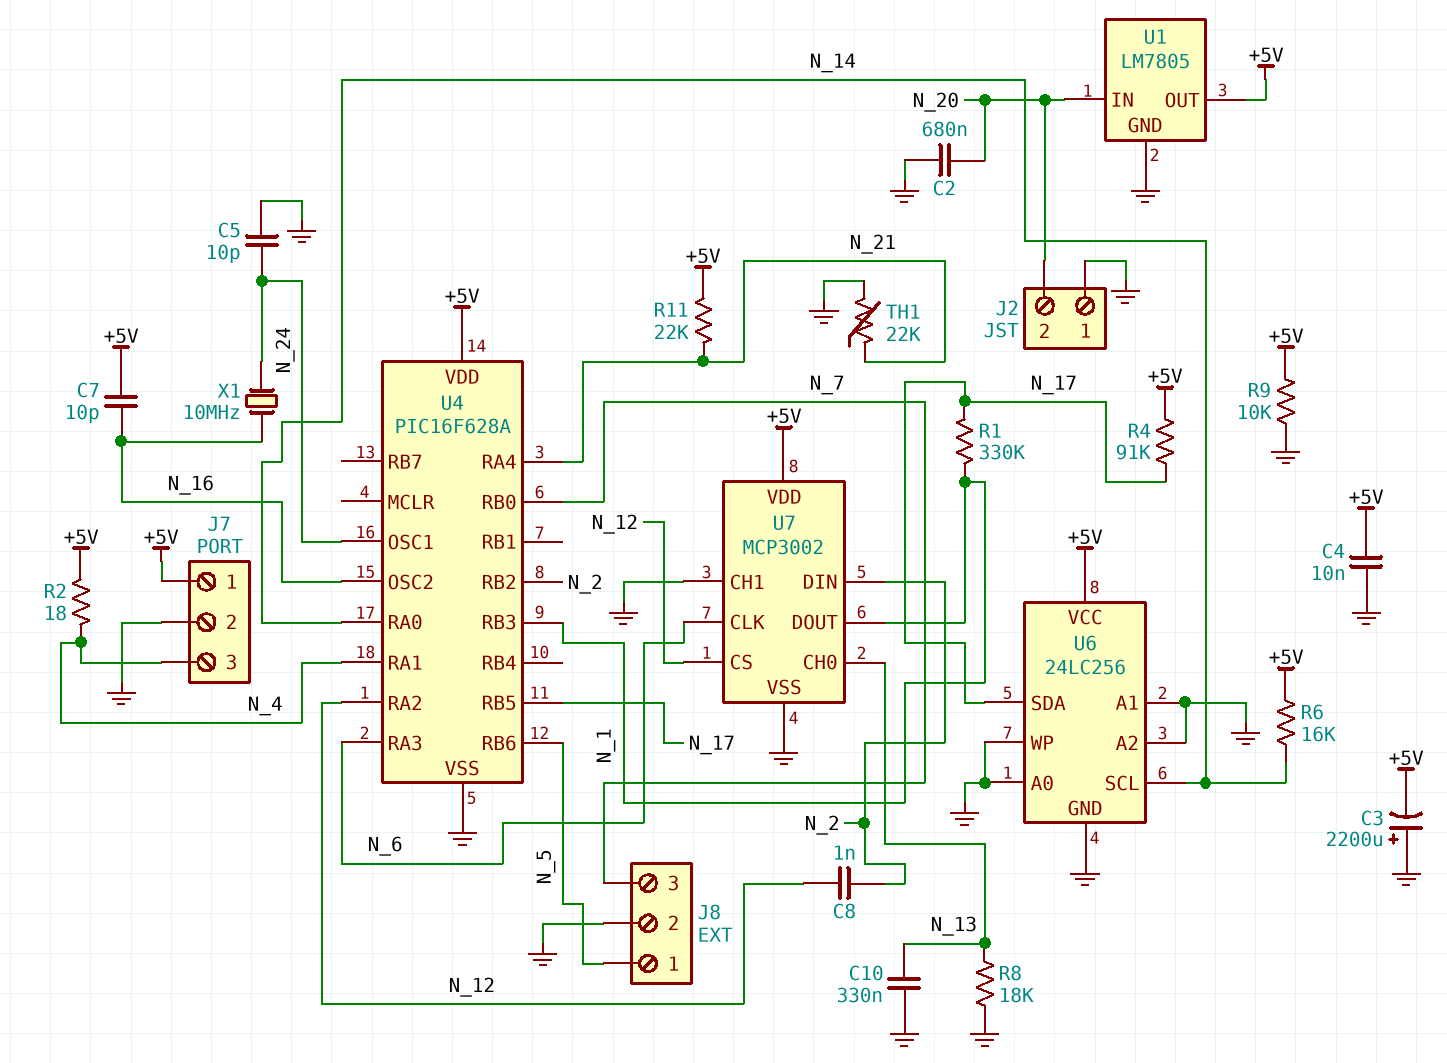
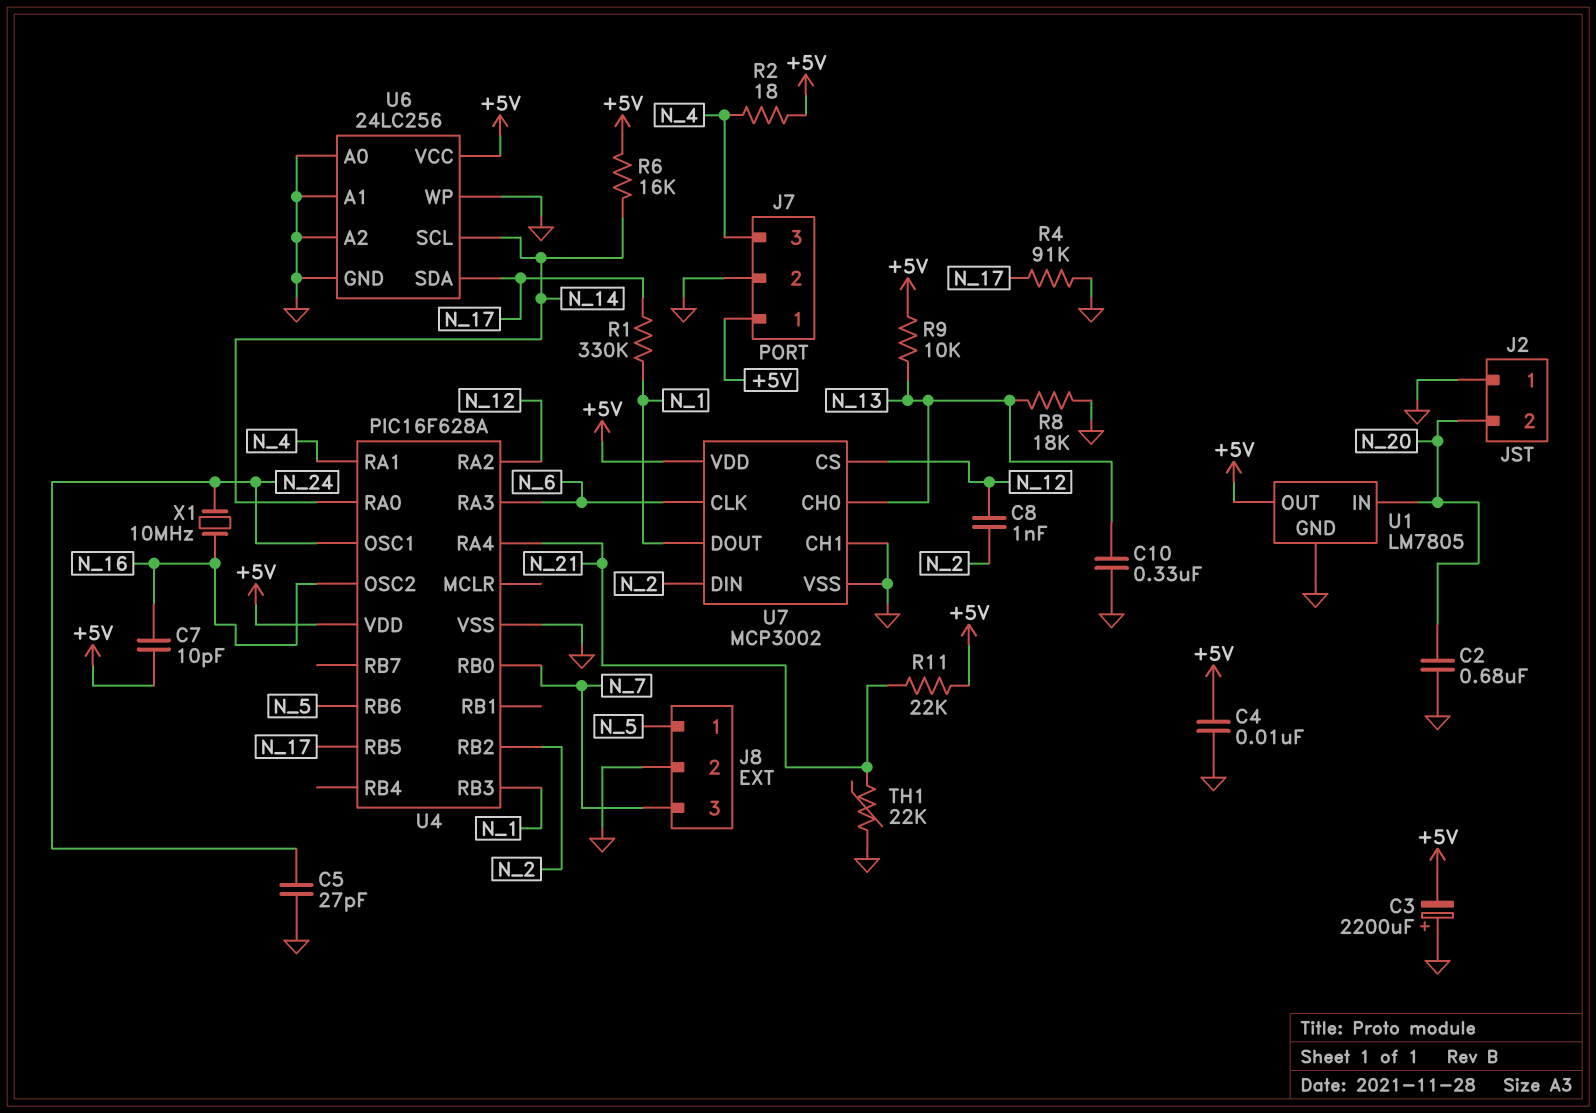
C5: 10pF (GND, N_24) -> 27pF (GND, N_24)
R4: 91k (+5V, N_17) -> 91k (GND, N_17)
R9: 10k (+5V, GND) -> 10k (+5V, N_13)

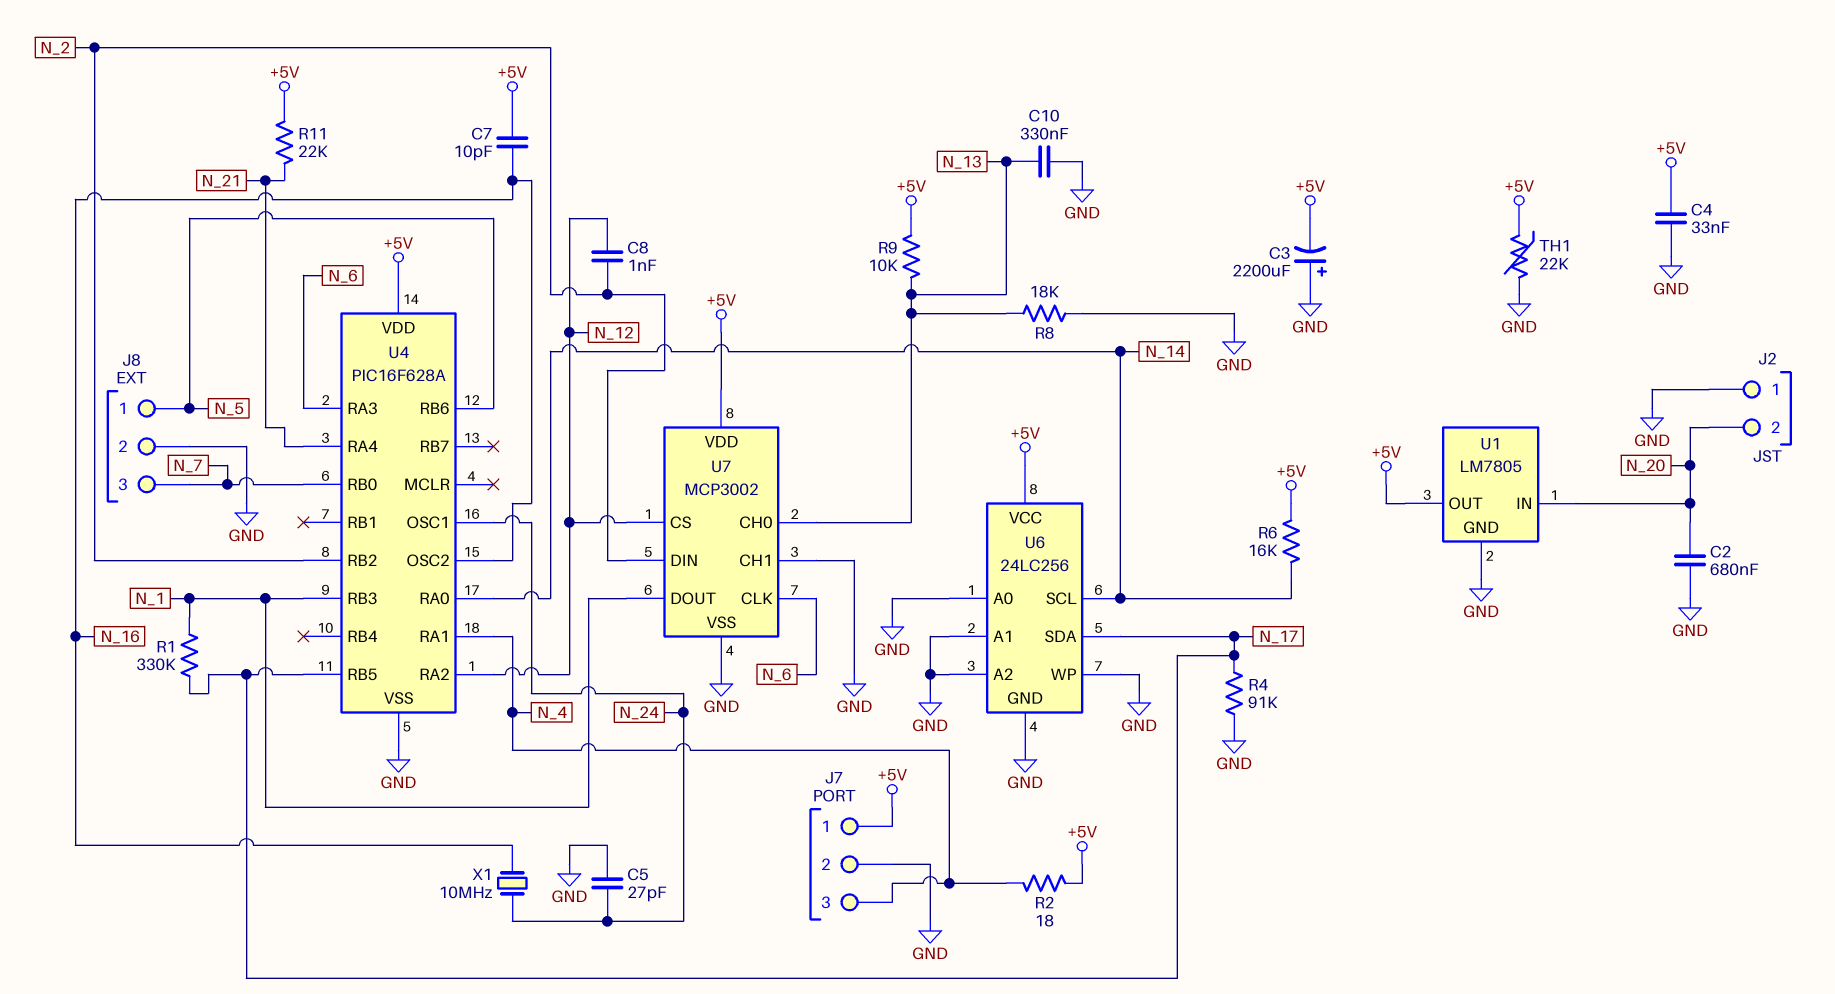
C4: 10nF (+5V, GND) -> 33nF (+5V, GND)
TH1: 22k (GND, N_21) -> 22k (+5V, GND)

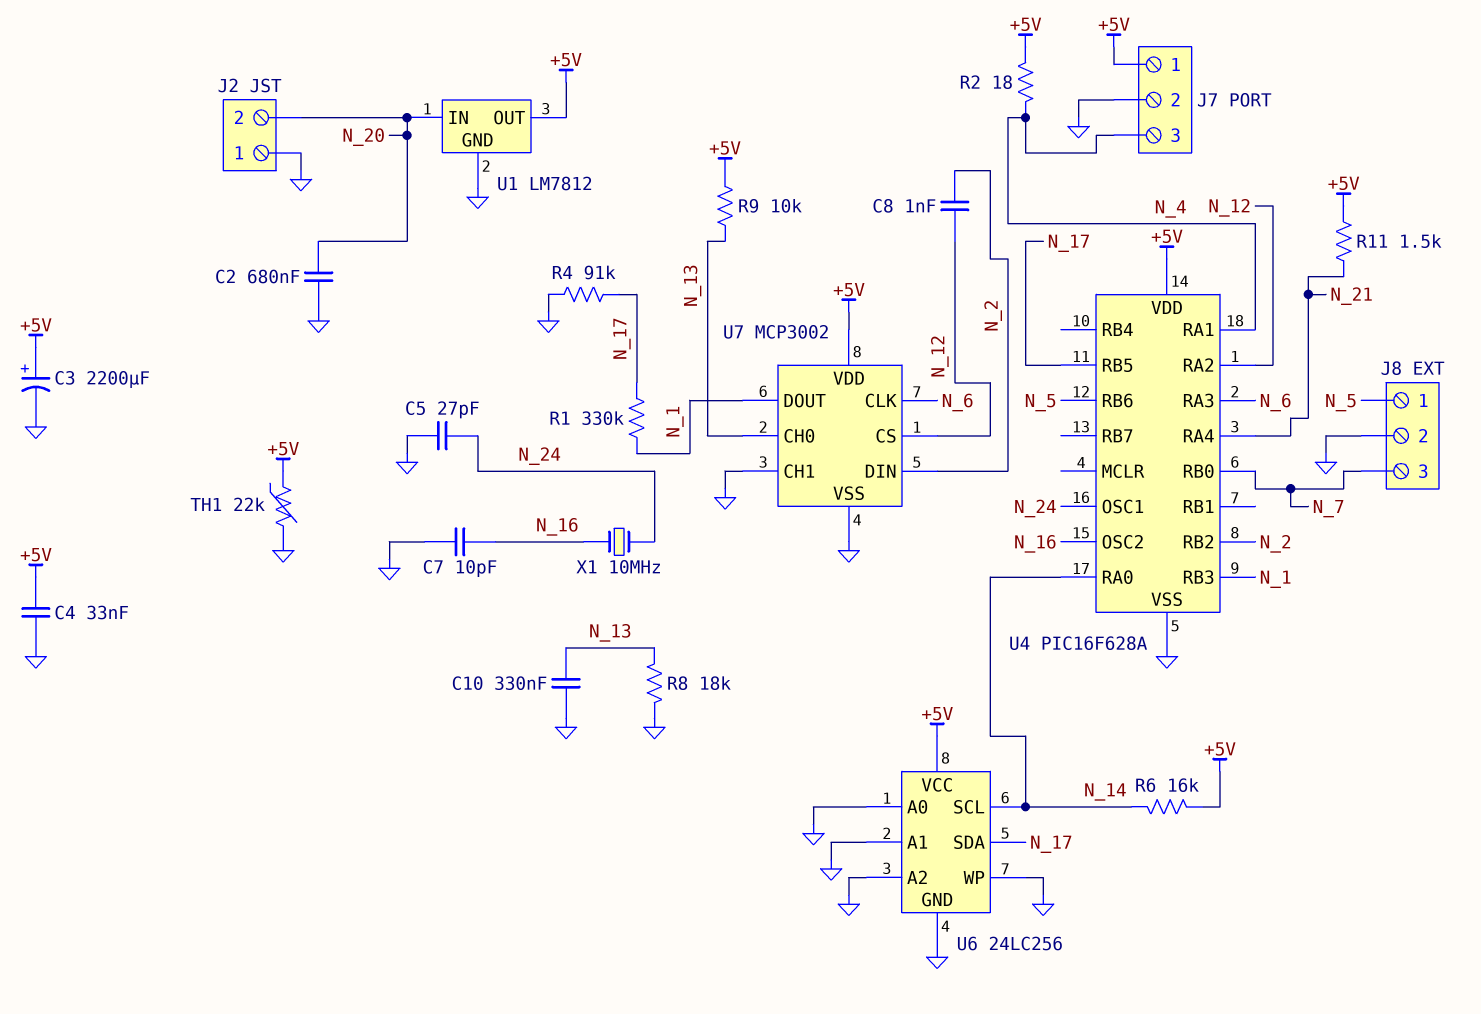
C3: 2200uF (plus GND, minus +5V) -> 2200uF (plus +5V, minus GND)
C7: 10pF (+5V, N_16) -> 10pF (GND, N_16)
R11: 22k (+5V, N_21) -> 1.5k (+5V, N_21)
U1: LM7805 -> LM7812

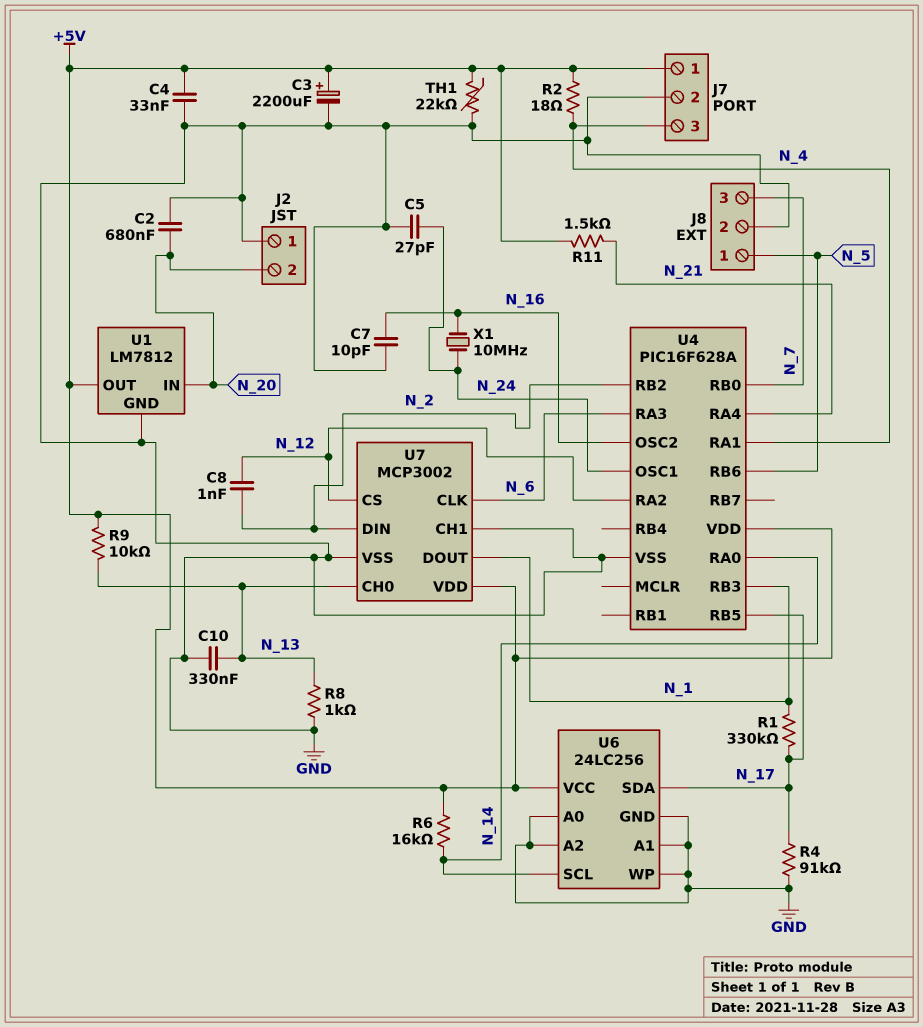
R8: 18k (GND, N_13) -> 1k (GND, N_13)

